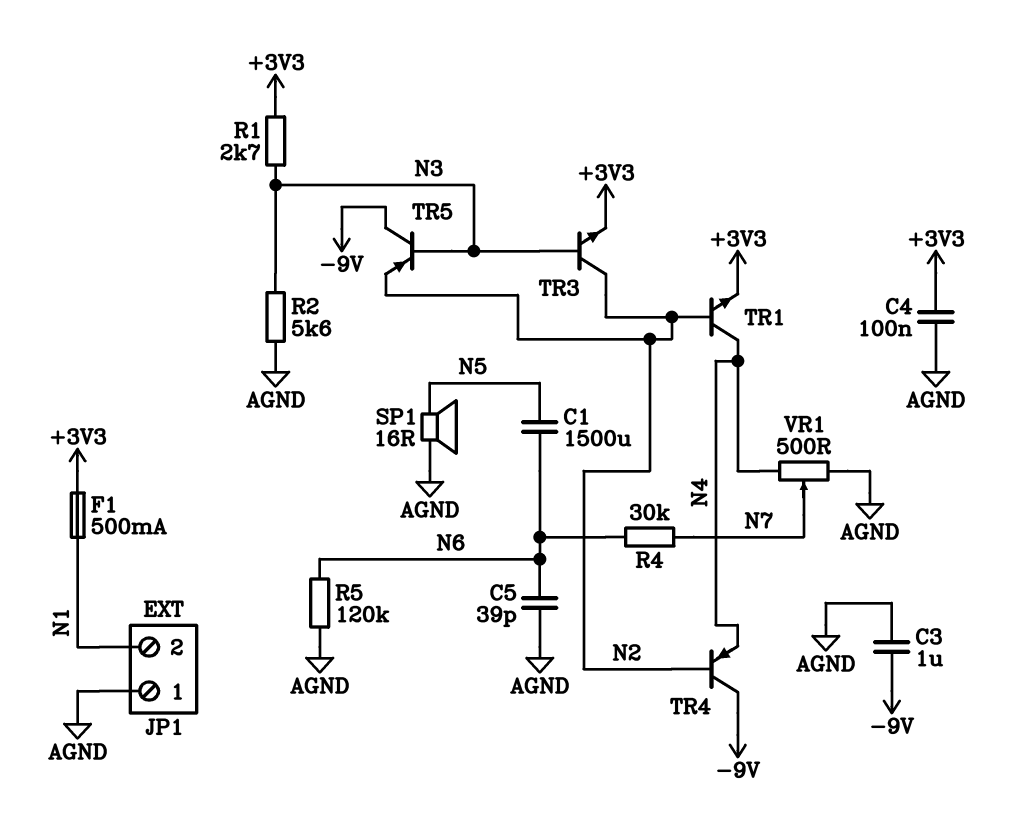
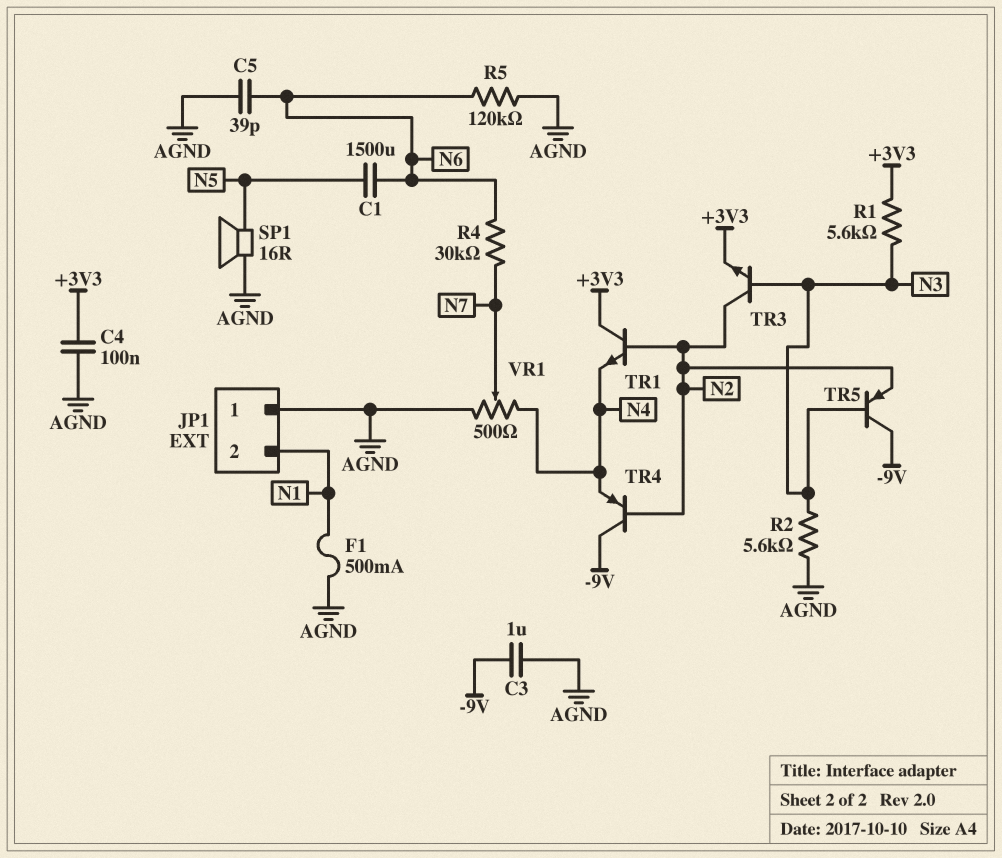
F1: 500mA (+3V3, N1) -> 500mA (AGND, N1)
R1: 2.7k (+3V3, N3) -> 5.6k (+3V3, N3)
TR1: NPN (B N2, C N4, E +3V3) -> NPN (B N2, C +3V3, E N4)

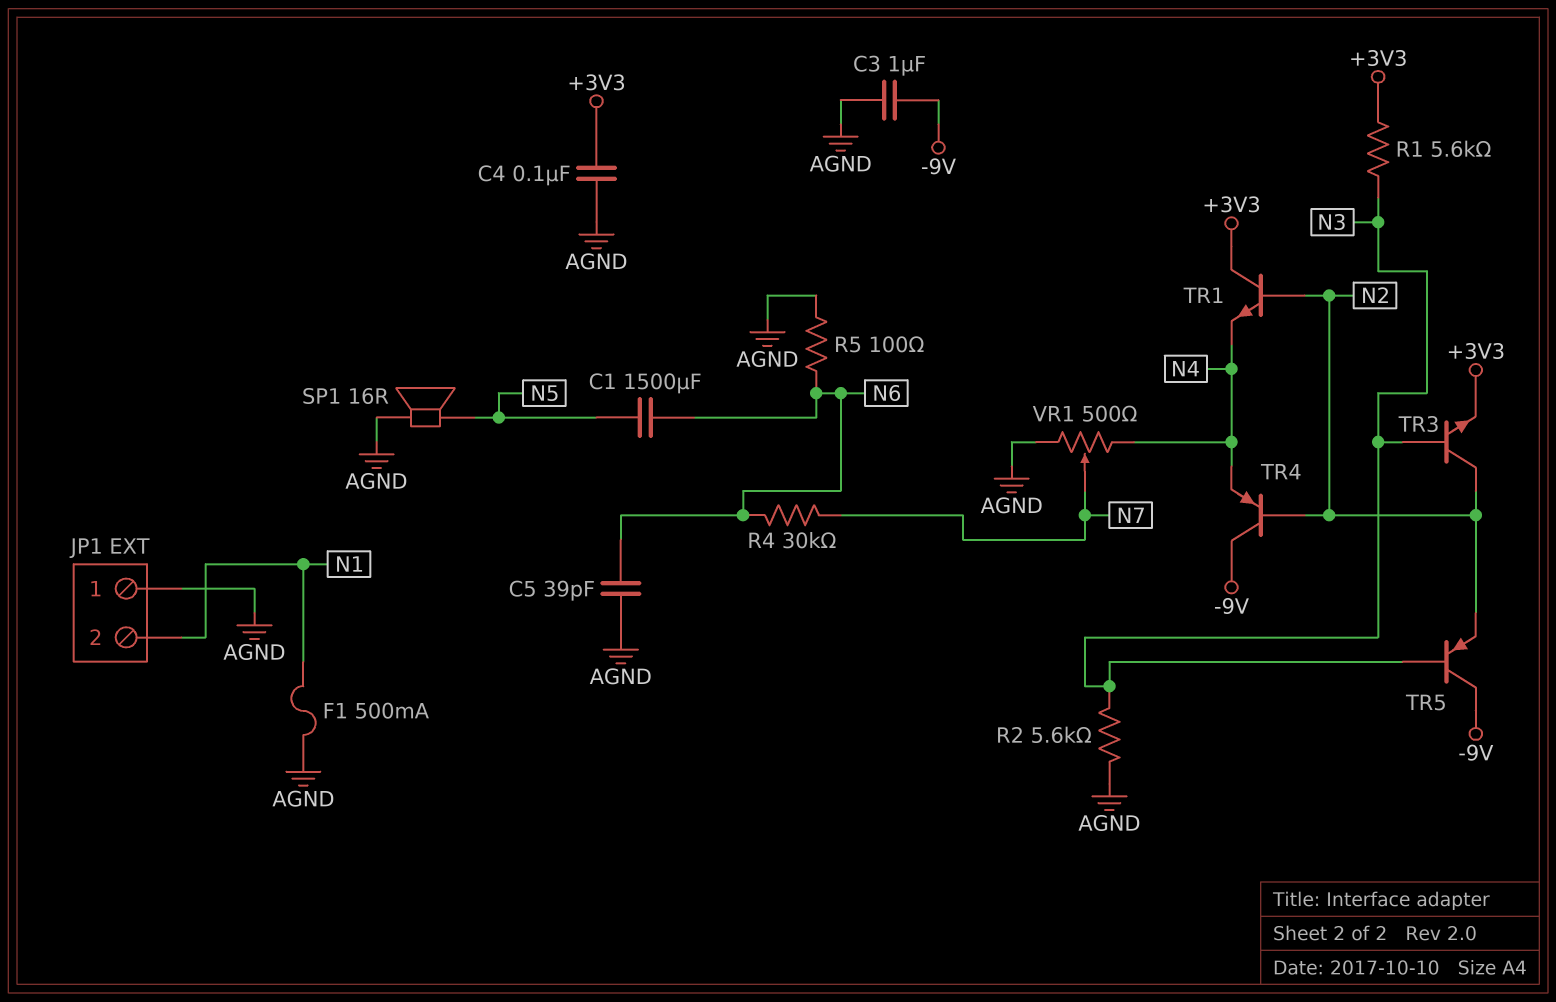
R5: 120k (AGND, N6) -> 100 (AGND, N6)

